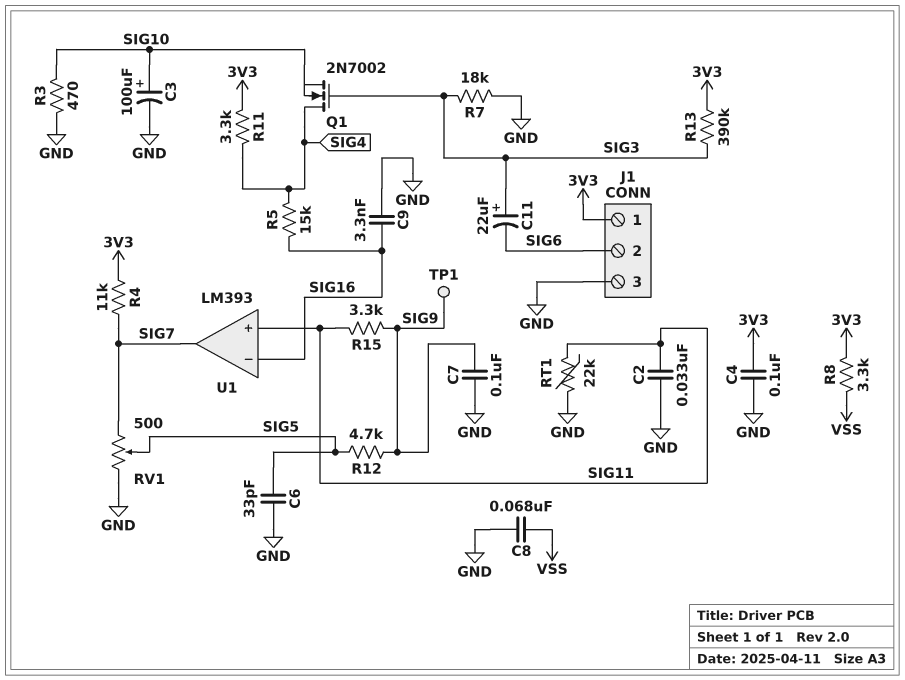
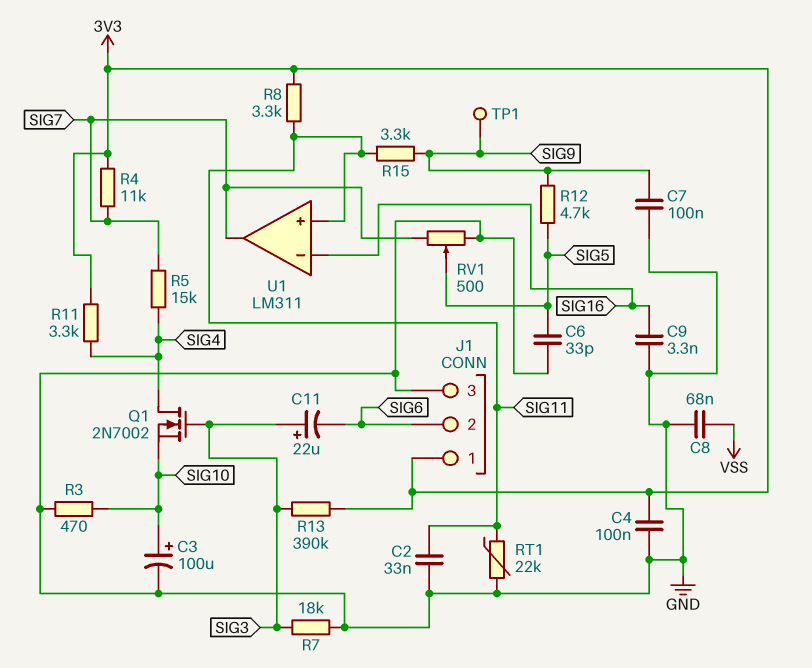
R5: 15k (SIG4, SIG16) -> 15k (SIG4, SIG7)
R8: 3.3k (3V3, VSS) -> 3.3k (3V3, SIG11)
U1: LM393 -> LM311

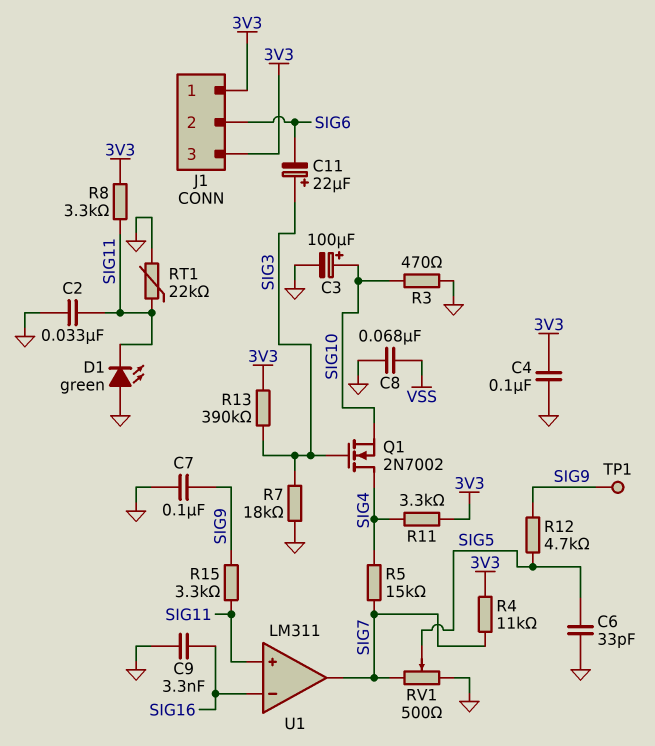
D1: none -> LED green (A GND, K SIG11)
J1 pin 3: GND -> 3V3

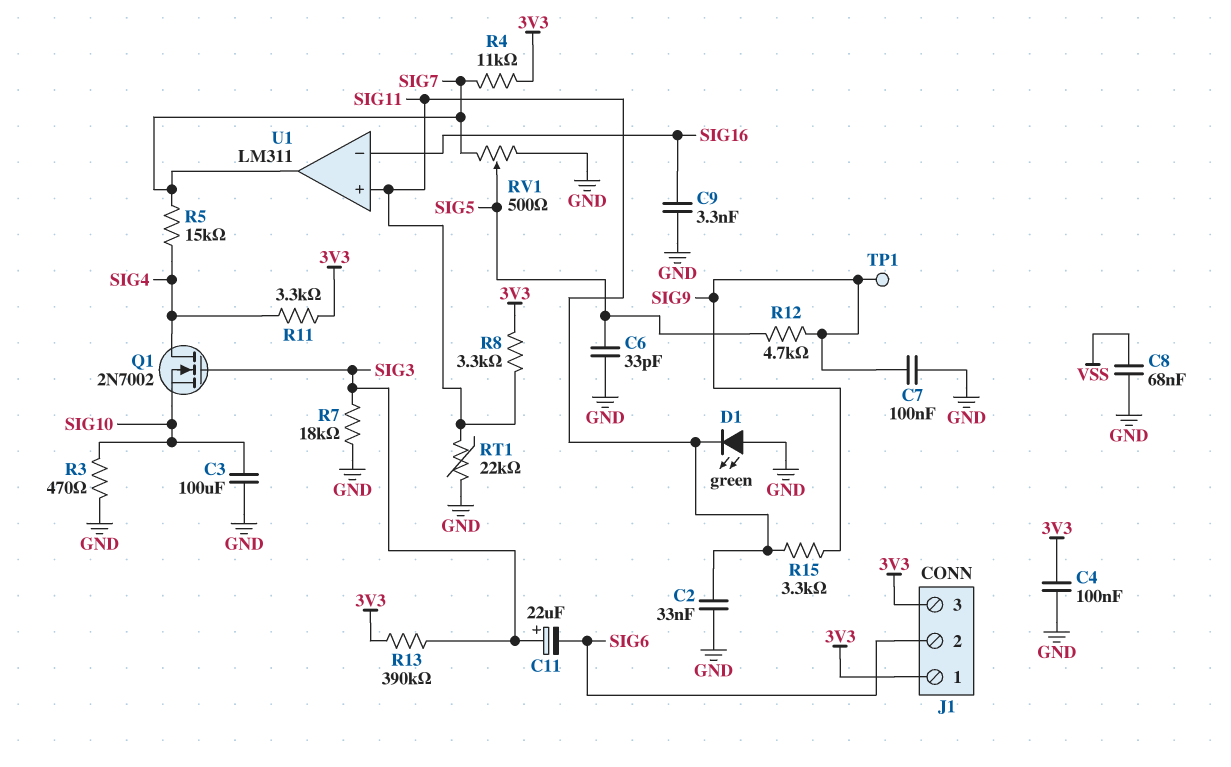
C3: 100uF (plus SIG10, minus GND) -> 100uF (GND, SIG10)

